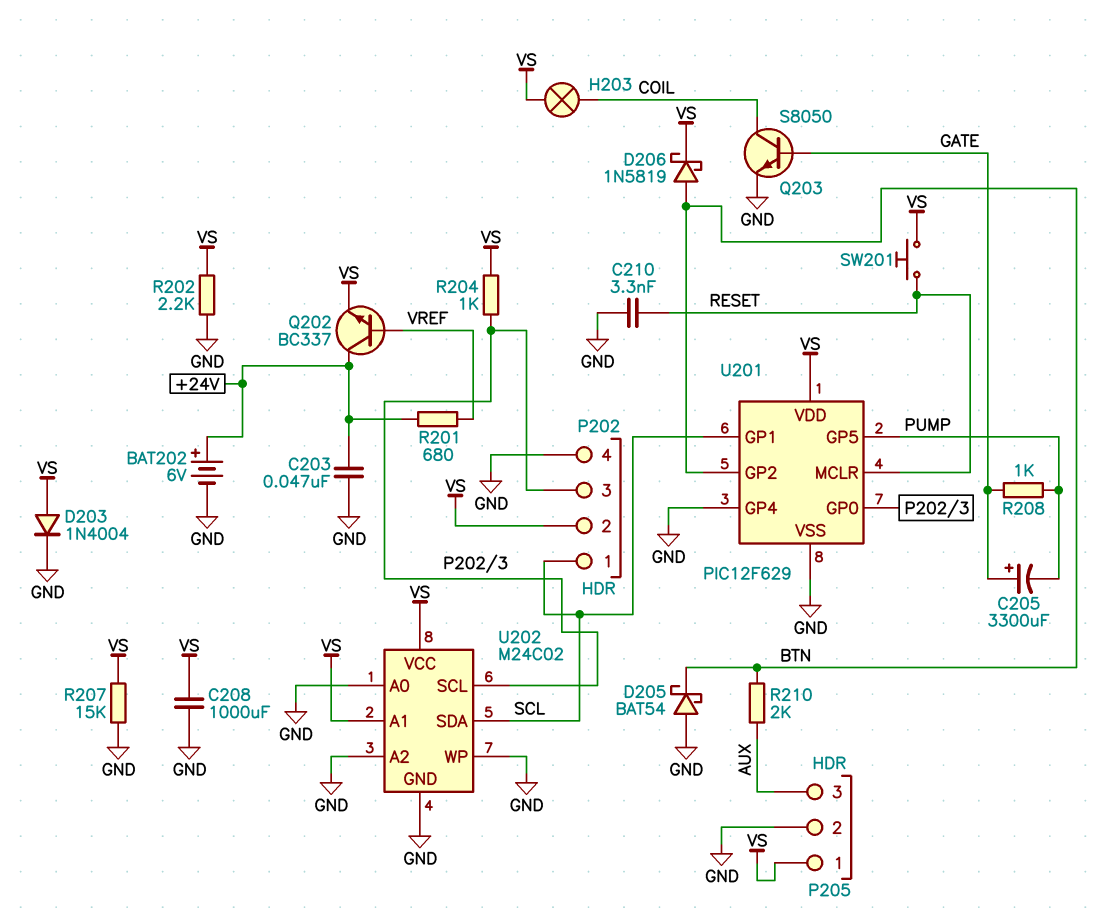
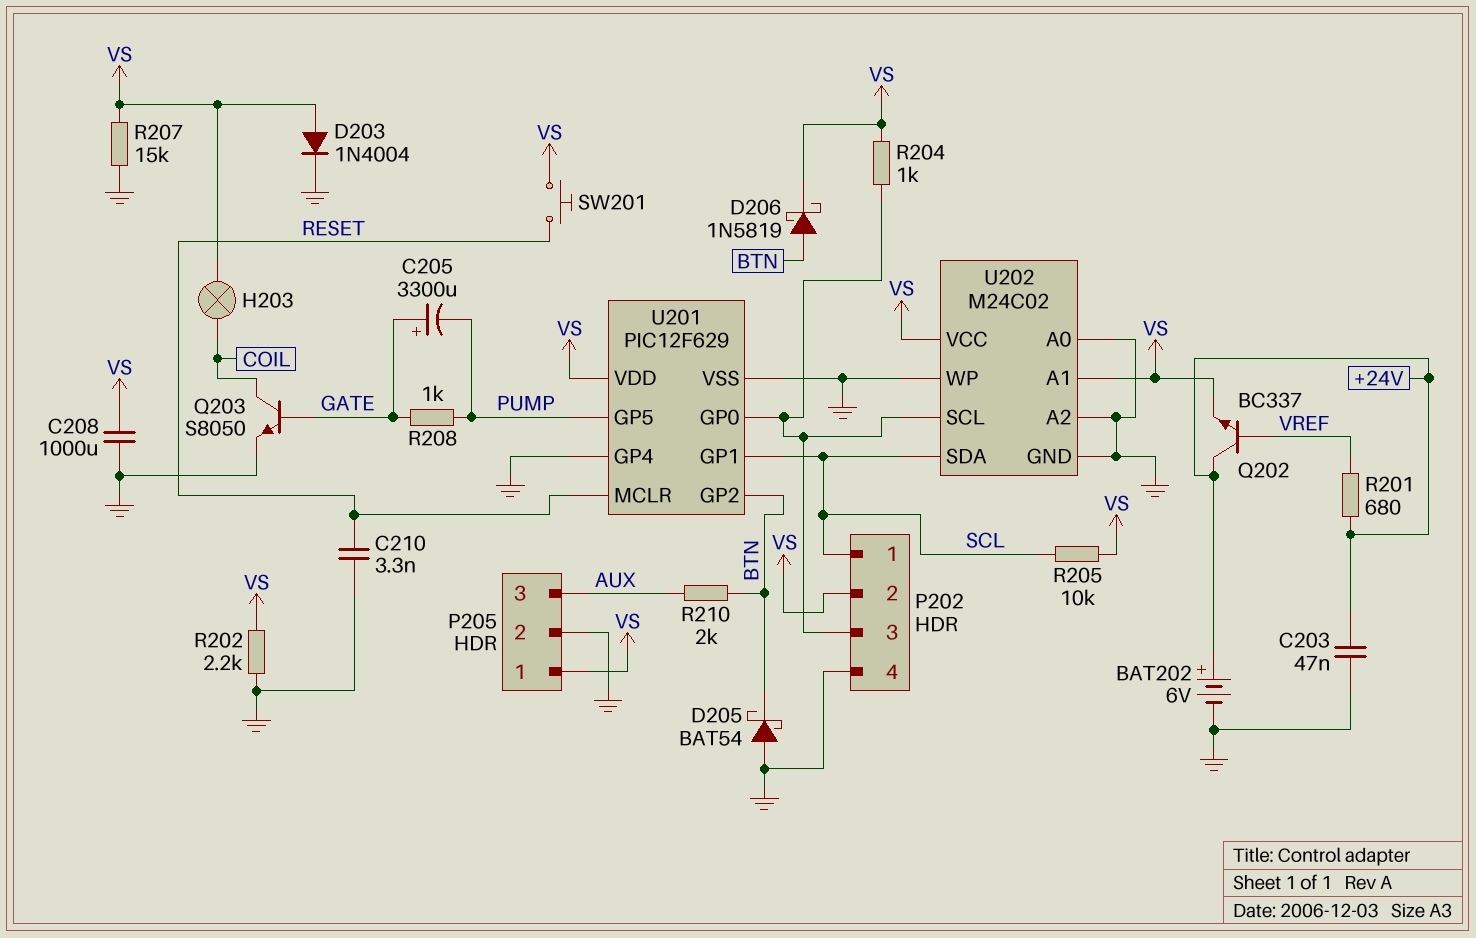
R205: none -> 10k (SCL, VS)

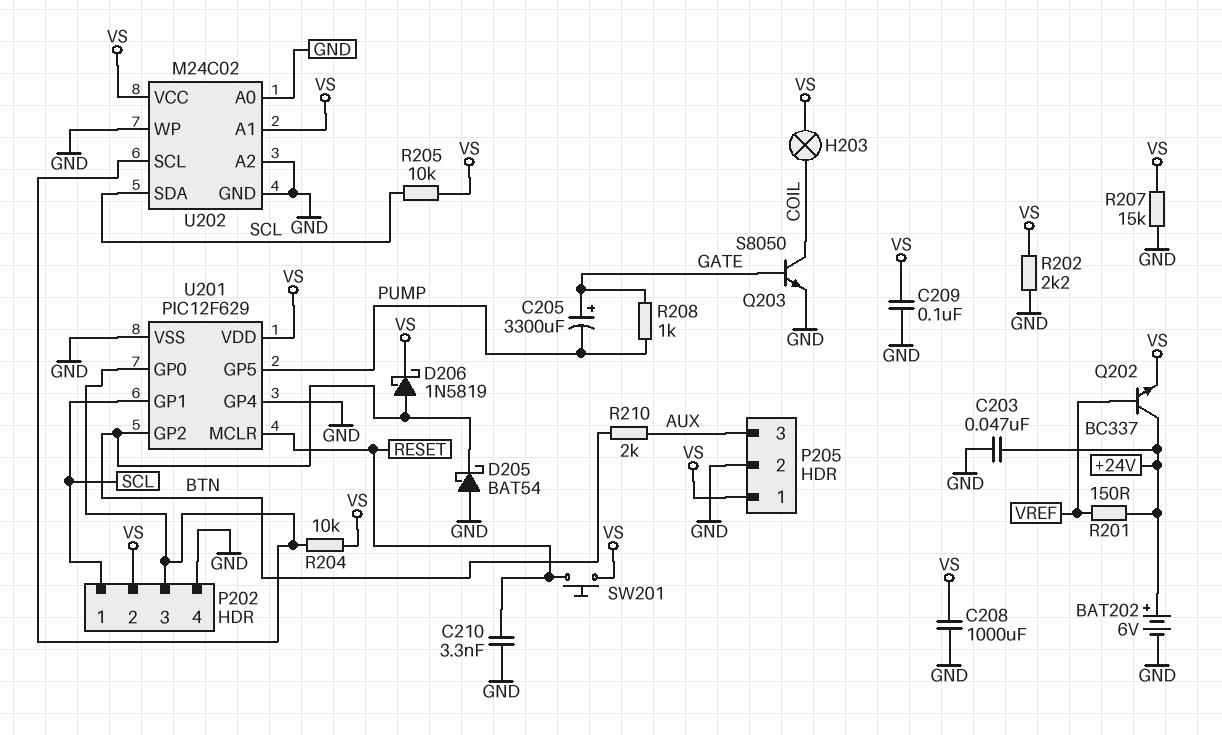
C209: none -> 100nF (GND, VS)
D203: diode 1N4004 (A VS, K GND) -> none
R201: 680 (+24V, VREF) -> 150 (+24V, VREF)
R204: 1k (P202/3, VS) -> 10k (P202/3, VS)

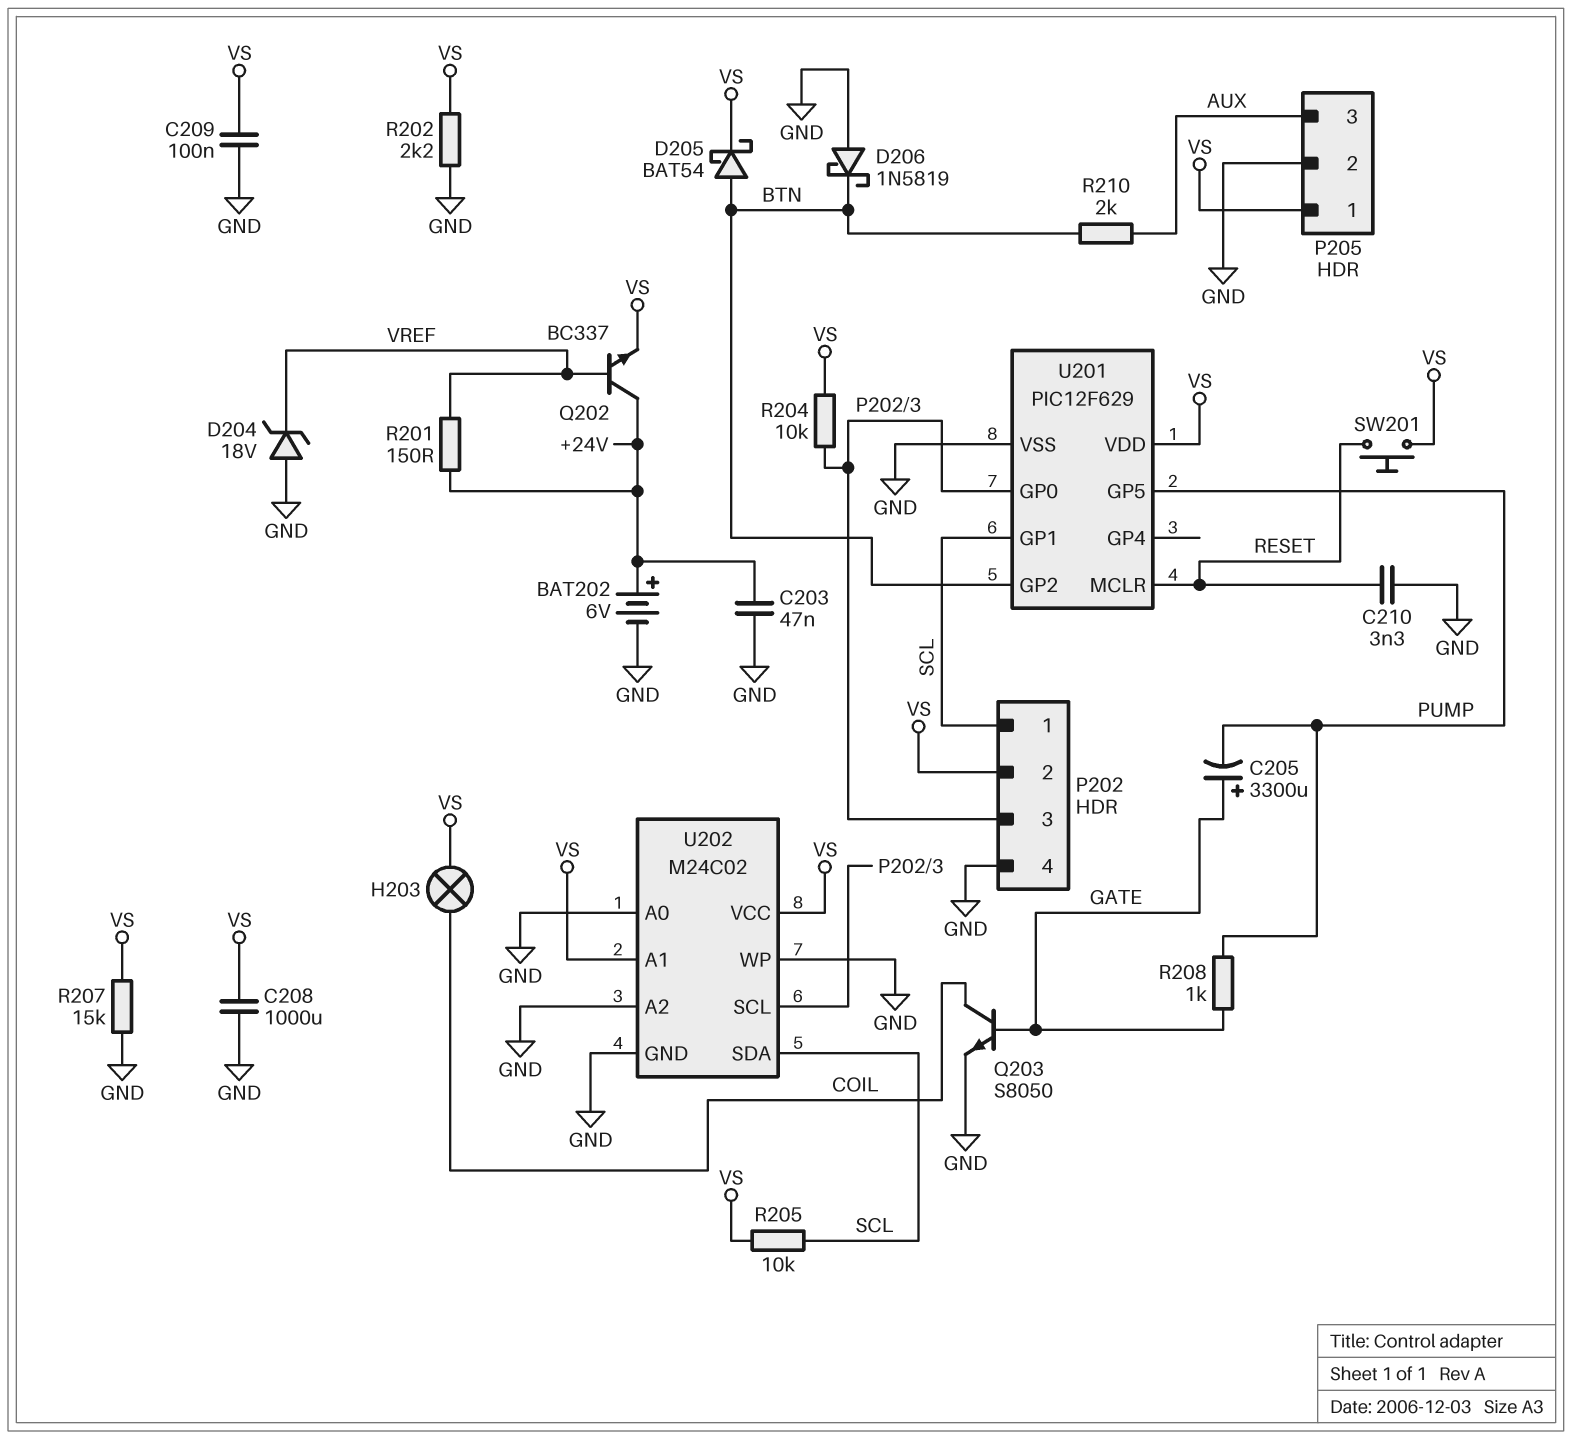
D204: none -> zener 18V (A GND, K VREF)
D205: schottky BAT54 (A GND, K BTN) -> schottky BAT54 (A BTN, K VS)
D206: schottky 1N5819 (A BTN, K VS) -> schottky 1N5819 (A GND, K BTN)
U201 pin GP4: GND -> none

